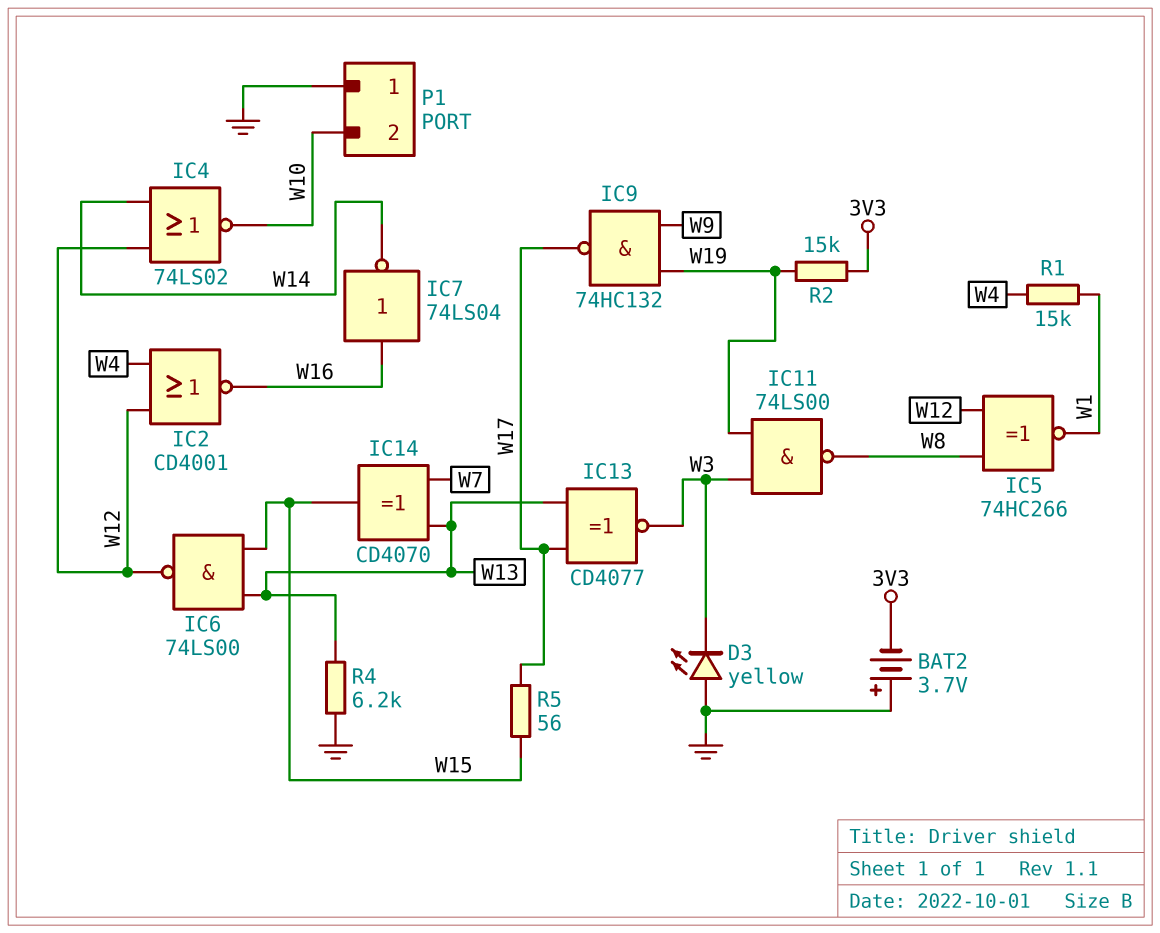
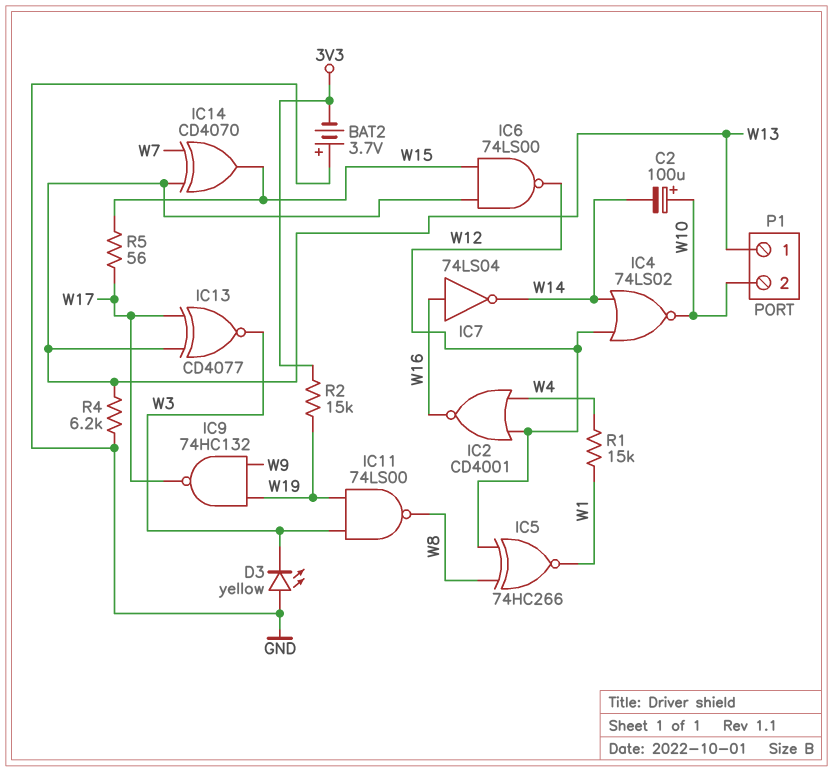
C2: none -> 100uF (plus W10, minus W14)
P1 pin 1: GND -> W13

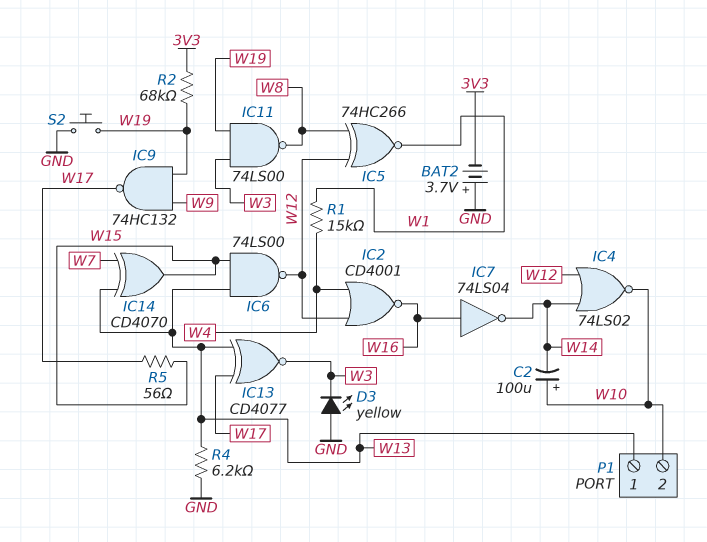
R2: 15k (3V3, W19) -> 68k (3V3, W19)
S2: none -> button (GND, W19)

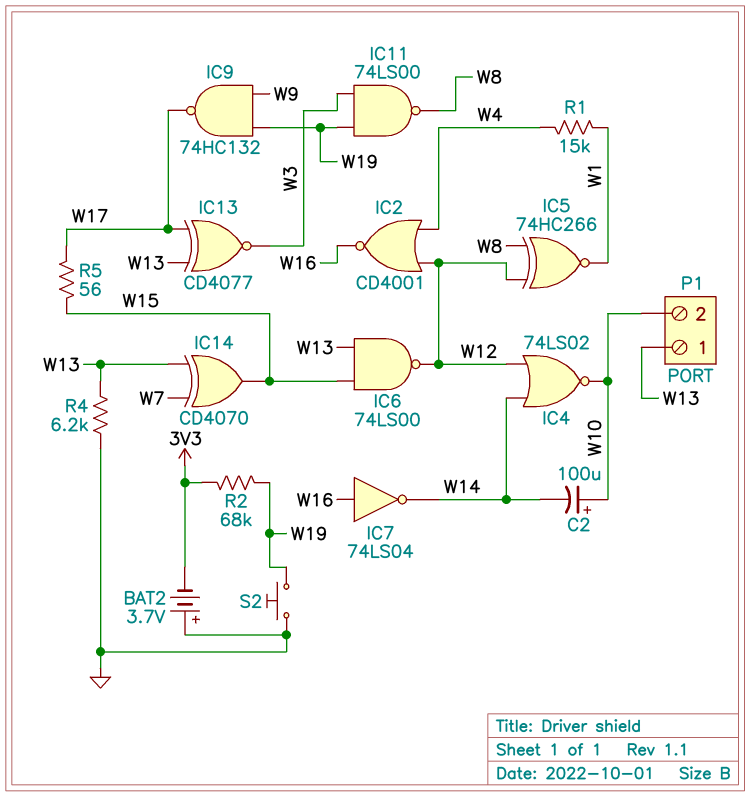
D3: LED yellow (A GND, K W3) -> none

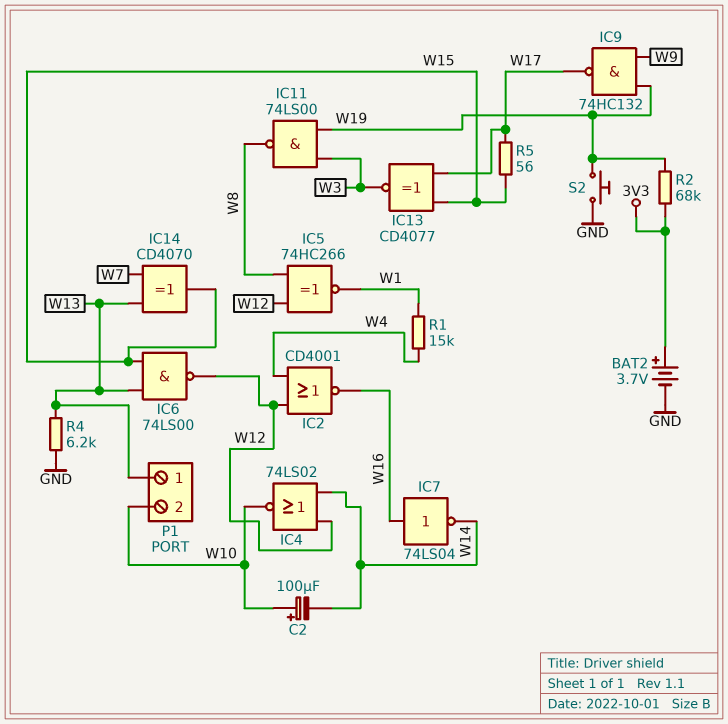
BAT2: 3.7V (plus GND, minus 3V3) -> 3.7V (plus 3V3, minus GND)
IC13: XNOR CD4077 (in W13, in W17, out W3) -> XNOR CD4077 (in W15, in W17, out W3)

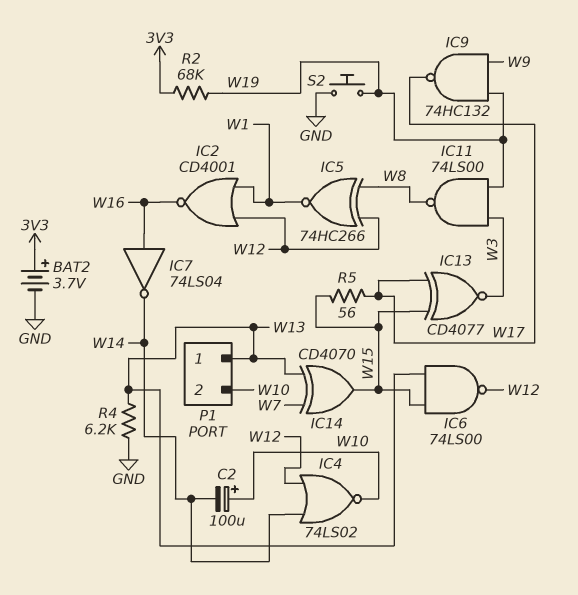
IC2: NOR CD4001 (in W4, in W12, out W16) -> NOR CD4001 (in W1, in W12, out W16)
R1: 15k (W1, W4) -> none

